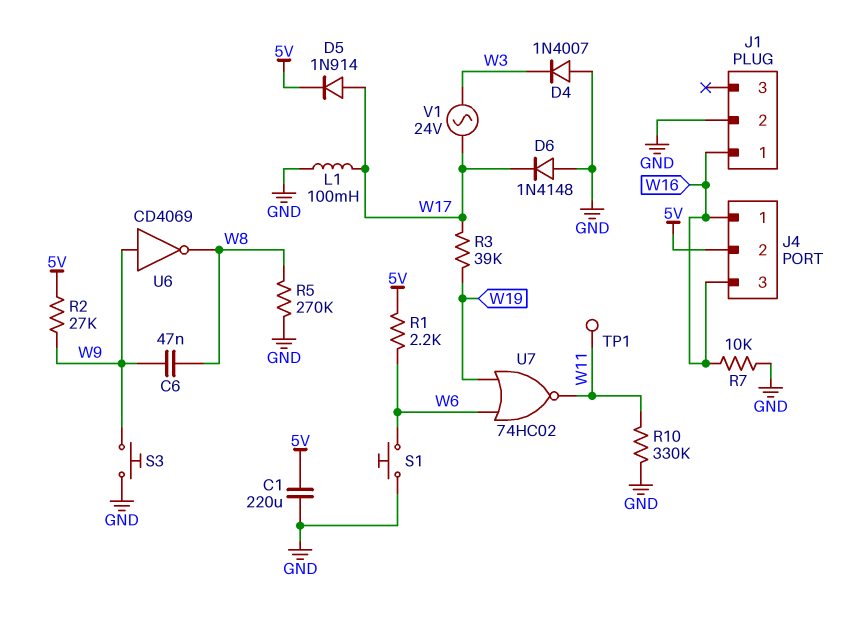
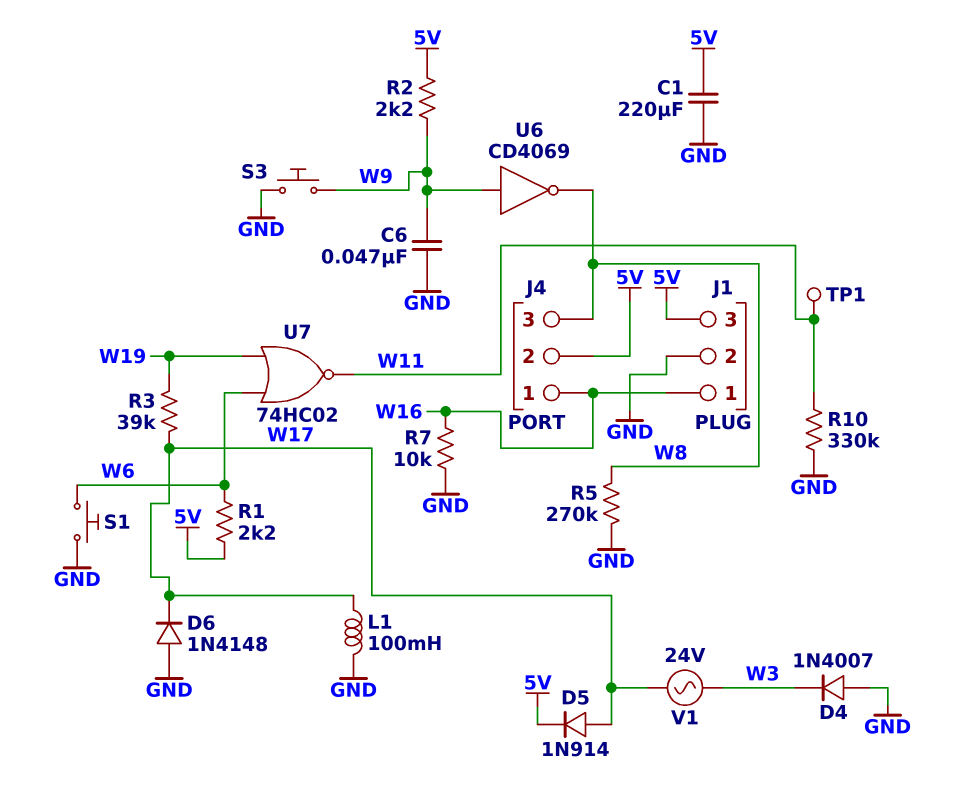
C6: 47nF (W8, W9) -> 47nF (GND, W9)
J1 pin 3: none -> 5V
J4 pin 3: W16 -> W8
R2: 27k (5V, W9) -> 2.2k (5V, W9)

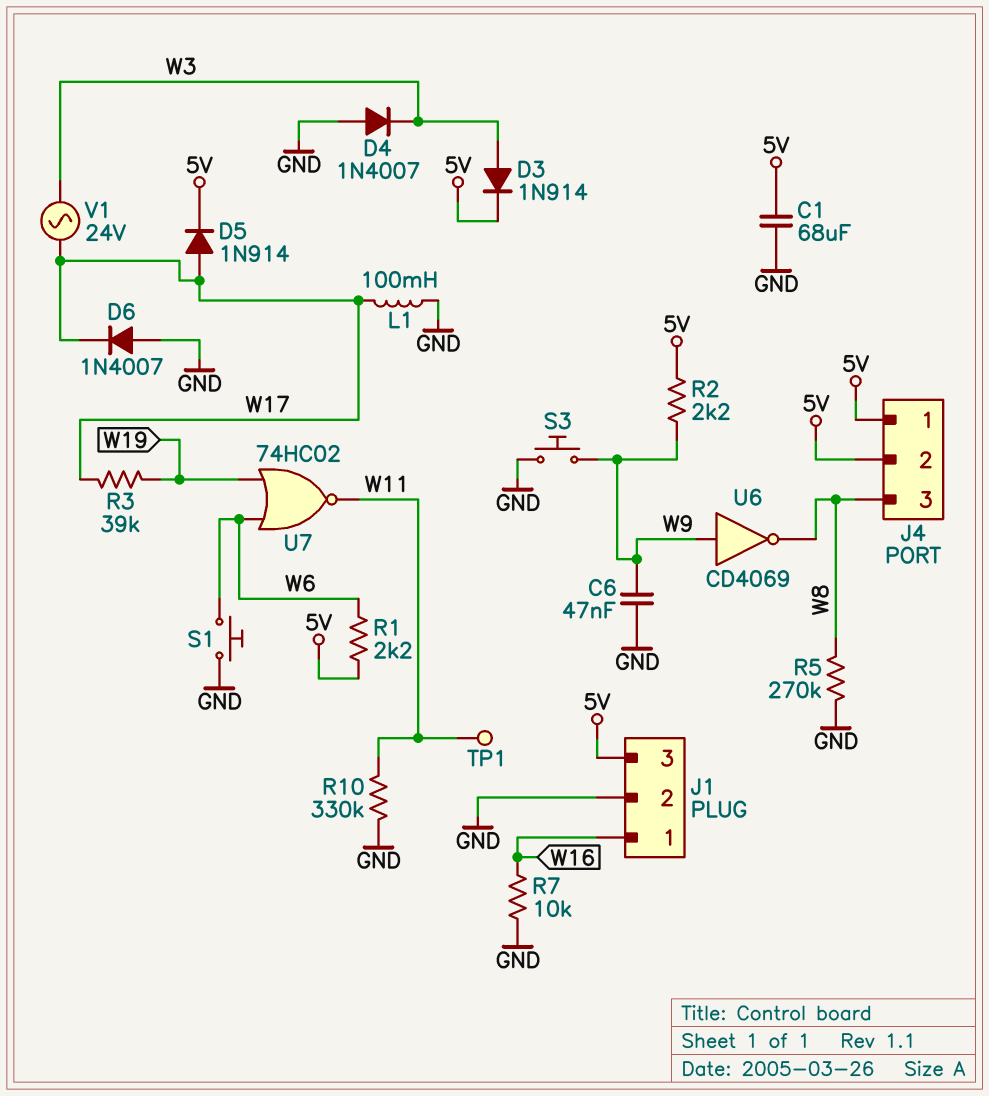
C1: 220uF (5V, GND) -> 68uF (5V, GND)
D3: none -> diode 1N914 (A W3, K 5V)
D6: diode 1N4148 (A GND, K W17) -> diode 1N4007 (A GND, K W17)
J4 pin 1: W16 -> 5V

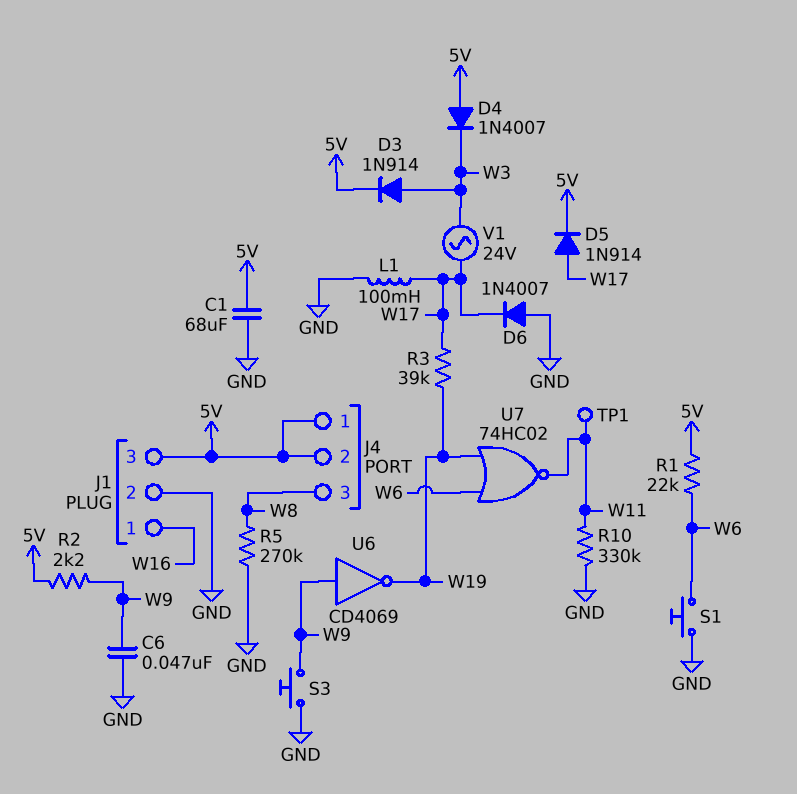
D4: diode 1N4007 (A GND, K W3) -> diode 1N4007 (A 5V, K W3)
R1: 2.2k (5V, W6) -> 22k (5V, W6)
R7: 10k (GND, W16) -> none
U6: NOT CD4069 (in W9, out W8) -> NOT CD4069 (in W9, out W19)

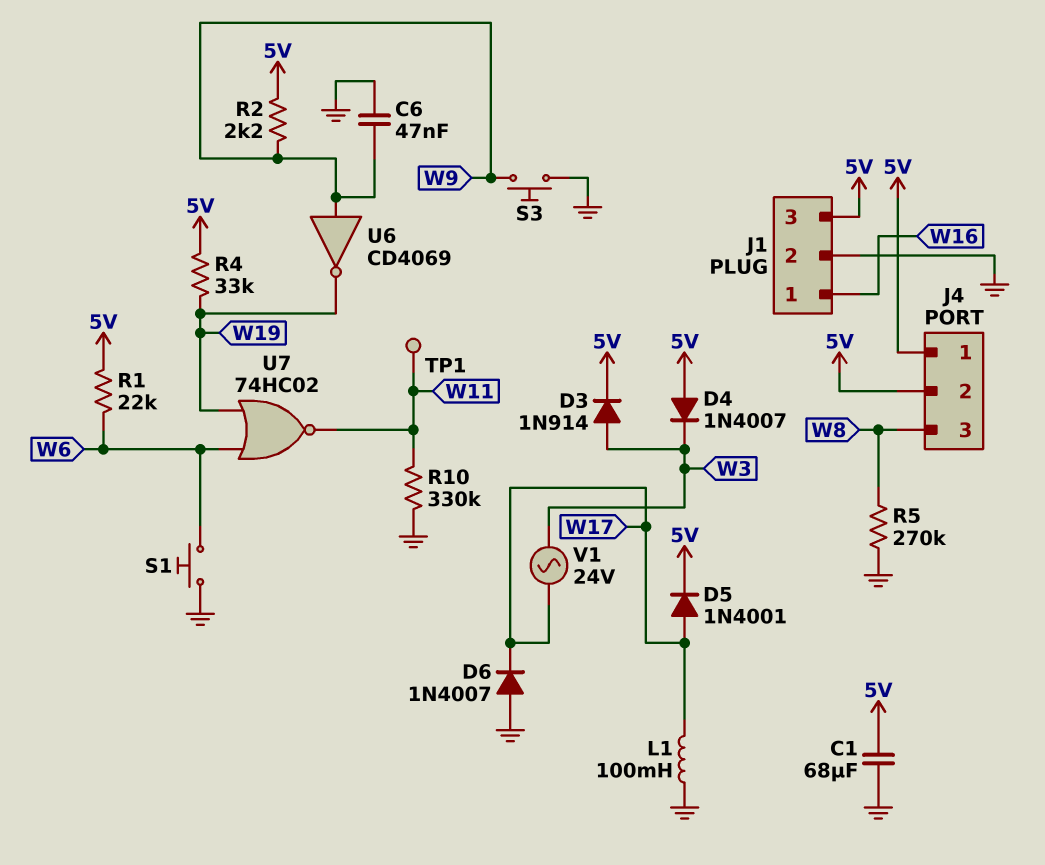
D5: diode 1N914 (A W17, K 5V) -> diode 1N4001 (A W17, K 5V)
R3: 39k (W17, W19) -> none
R4: none -> 33k (5V, W19)

